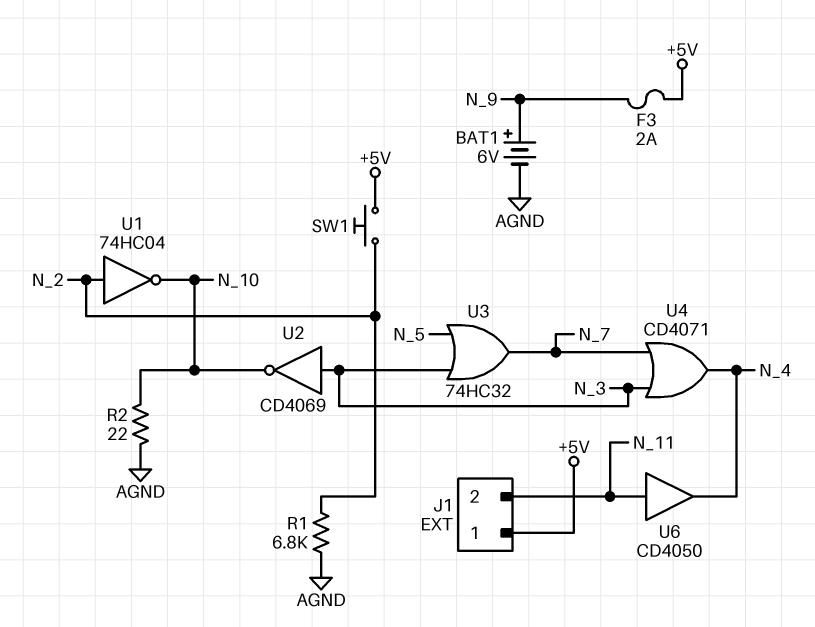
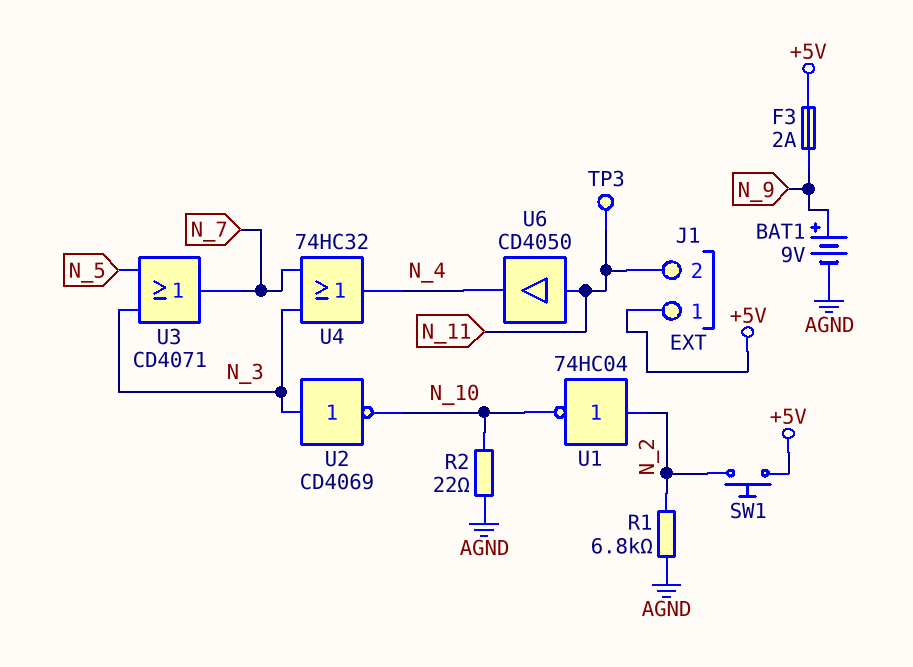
BAT1: 6V (plus N_9, minus AGND) -> 9V (plus N_9, minus AGND)
TP3: none -> test point (N_11)
U3: OR 74HC32 (in N_3, in N_5, out N_7) -> OR CD4071 (in N_3, in N_5, out N_7)
U4: OR CD4071 (in N_3, in N_7, out N_4) -> OR 74HC32 (in N_3, in N_7, out N_4)

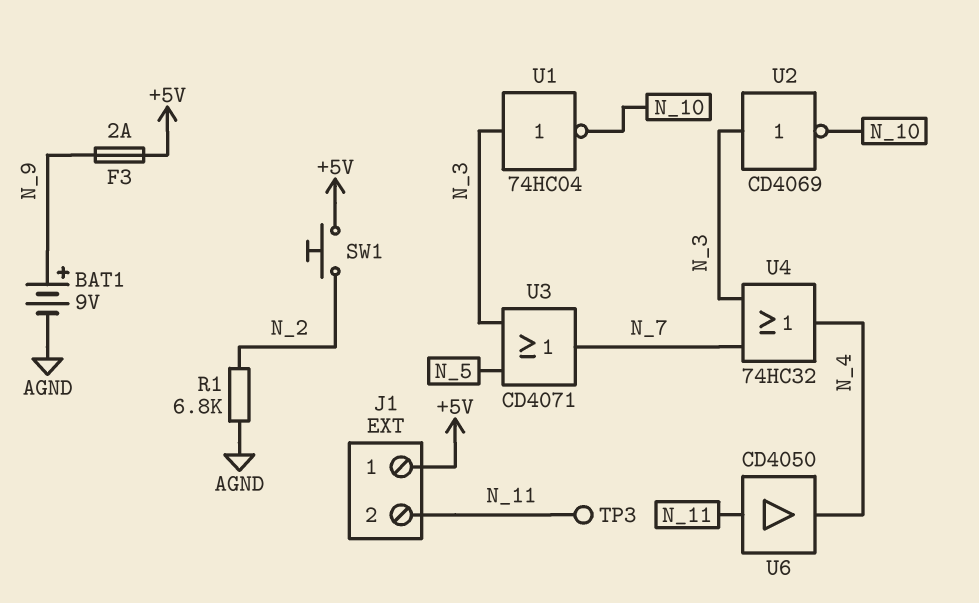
R2: 22 (AGND, N_10) -> none
U1: NOT 74HC04 (in N_2, out N_10) -> NOT 74HC04 (in N_3, out N_10)

